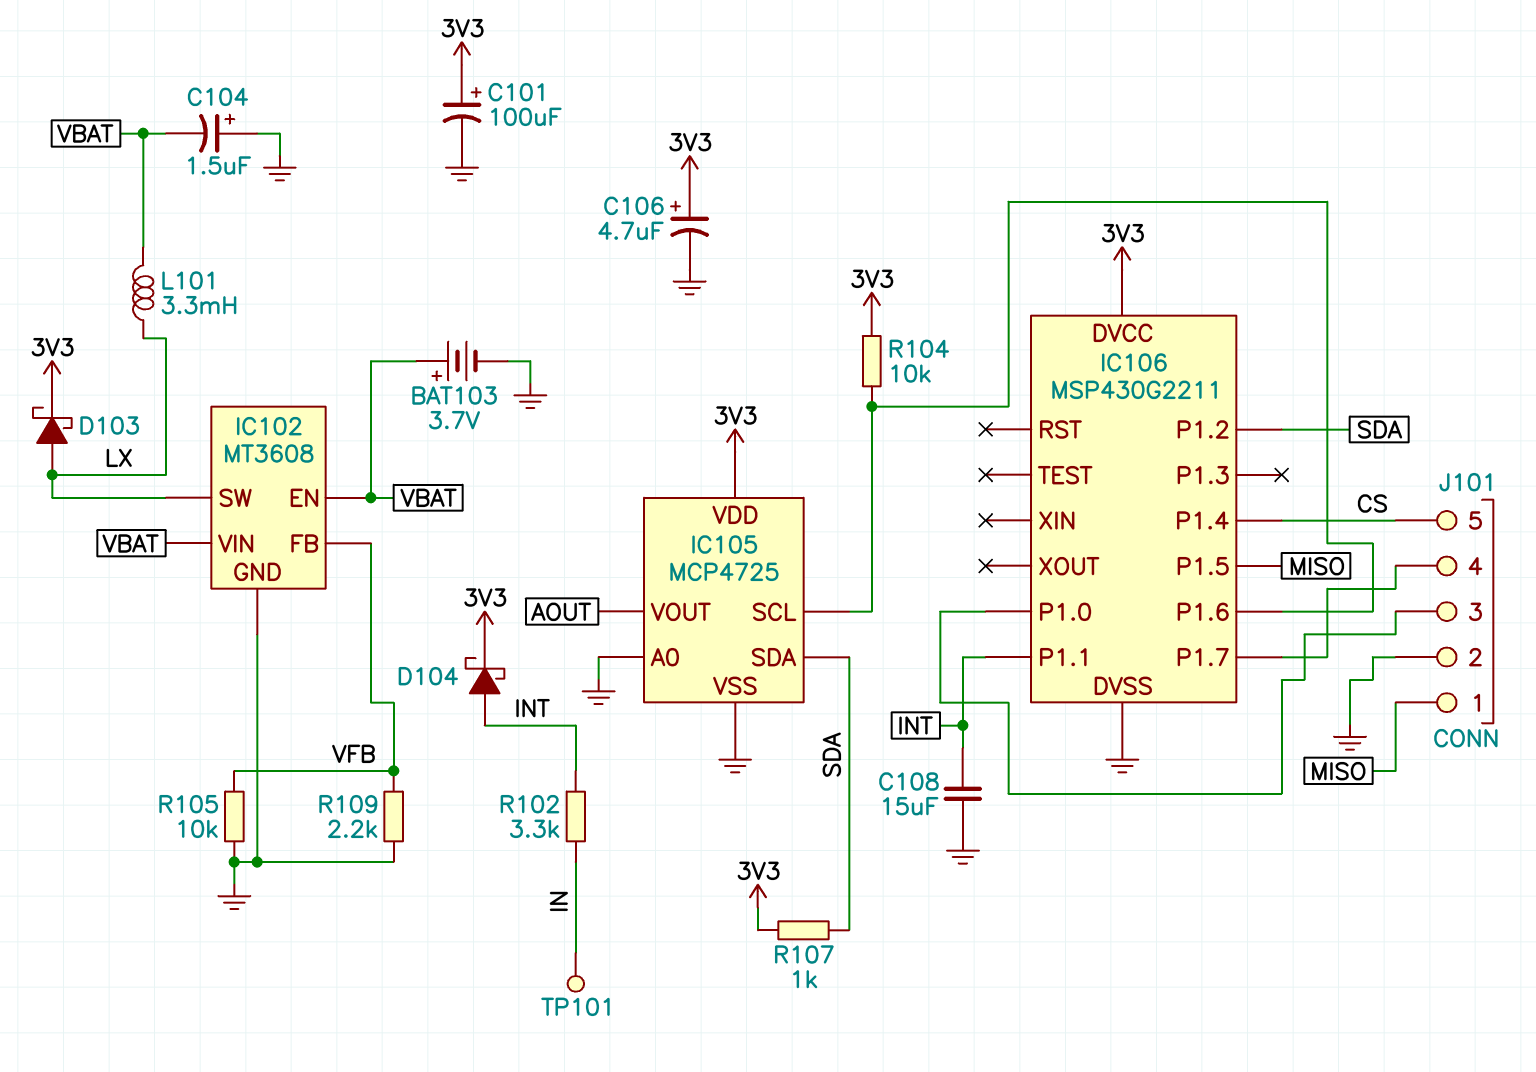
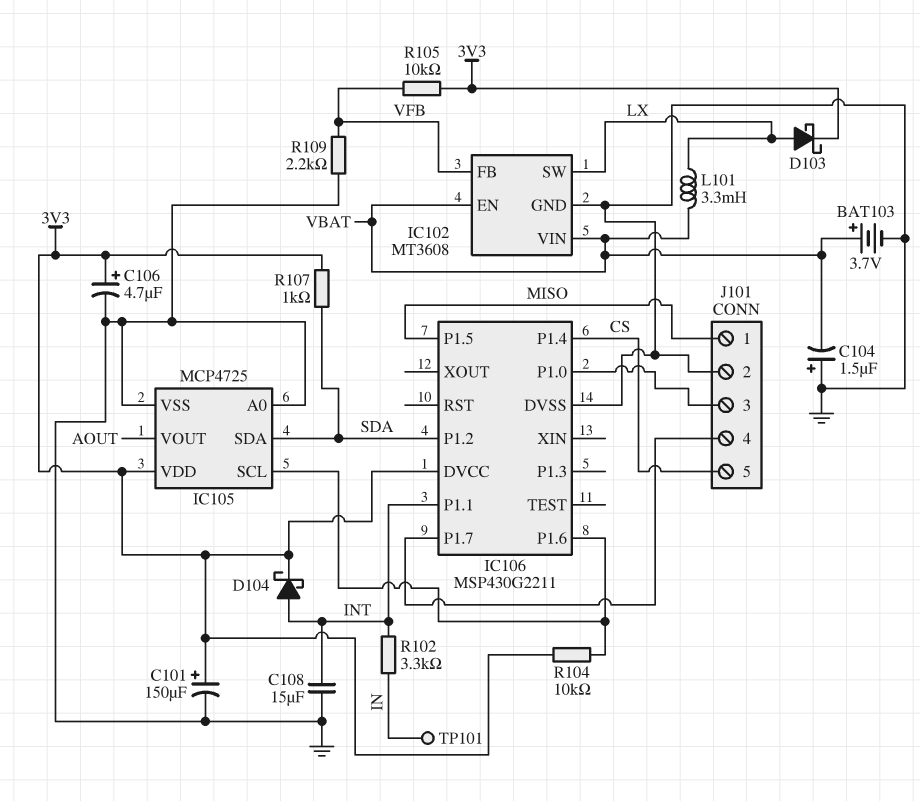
C101: 100uF (plus 3V3, minus GND) -> 150uF (plus 3V3, minus GND)
R105: 10k (GND, VFB) -> 10k (3V3, VFB)

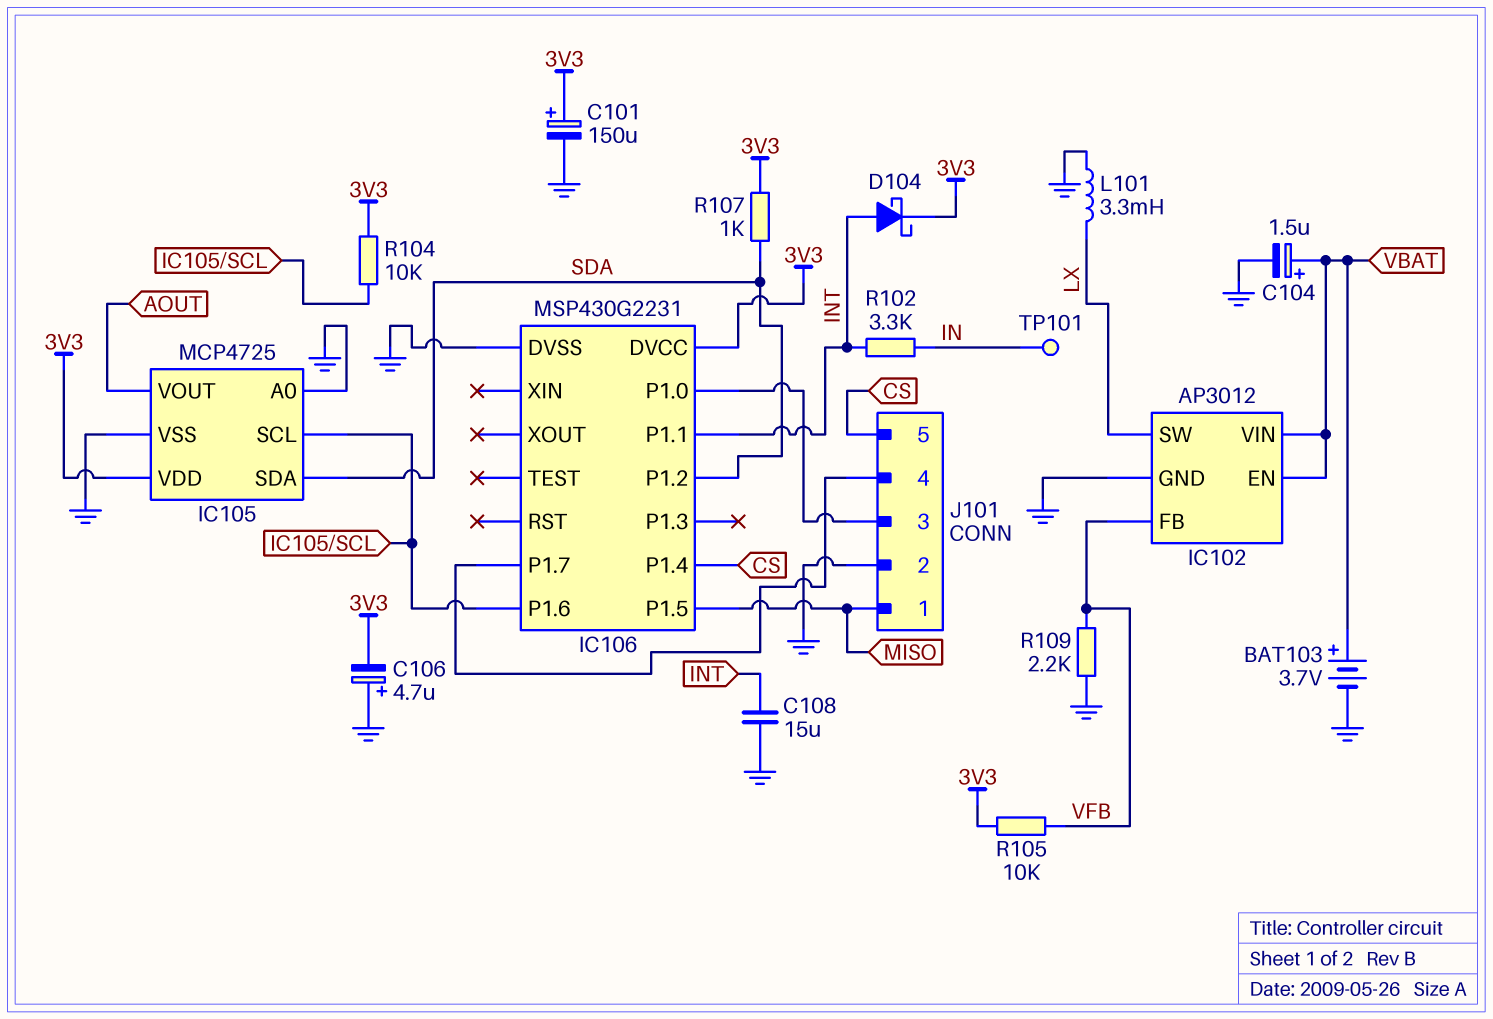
C104: 1.5uF (plus GND, minus VBAT) -> 1.5uF (plus VBAT, minus GND)
C106: 4.7uF (plus 3V3, minus GND) -> 4.7uF (plus GND, minus 3V3)
D103: schottky (A LX, K 3V3) -> none
IC102: MT3608 -> AP3012
IC106: MSP430G2211 -> MSP430G2231
L101: 3.3mH (LX, VBAT) -> 3.3mH (GND, LX)

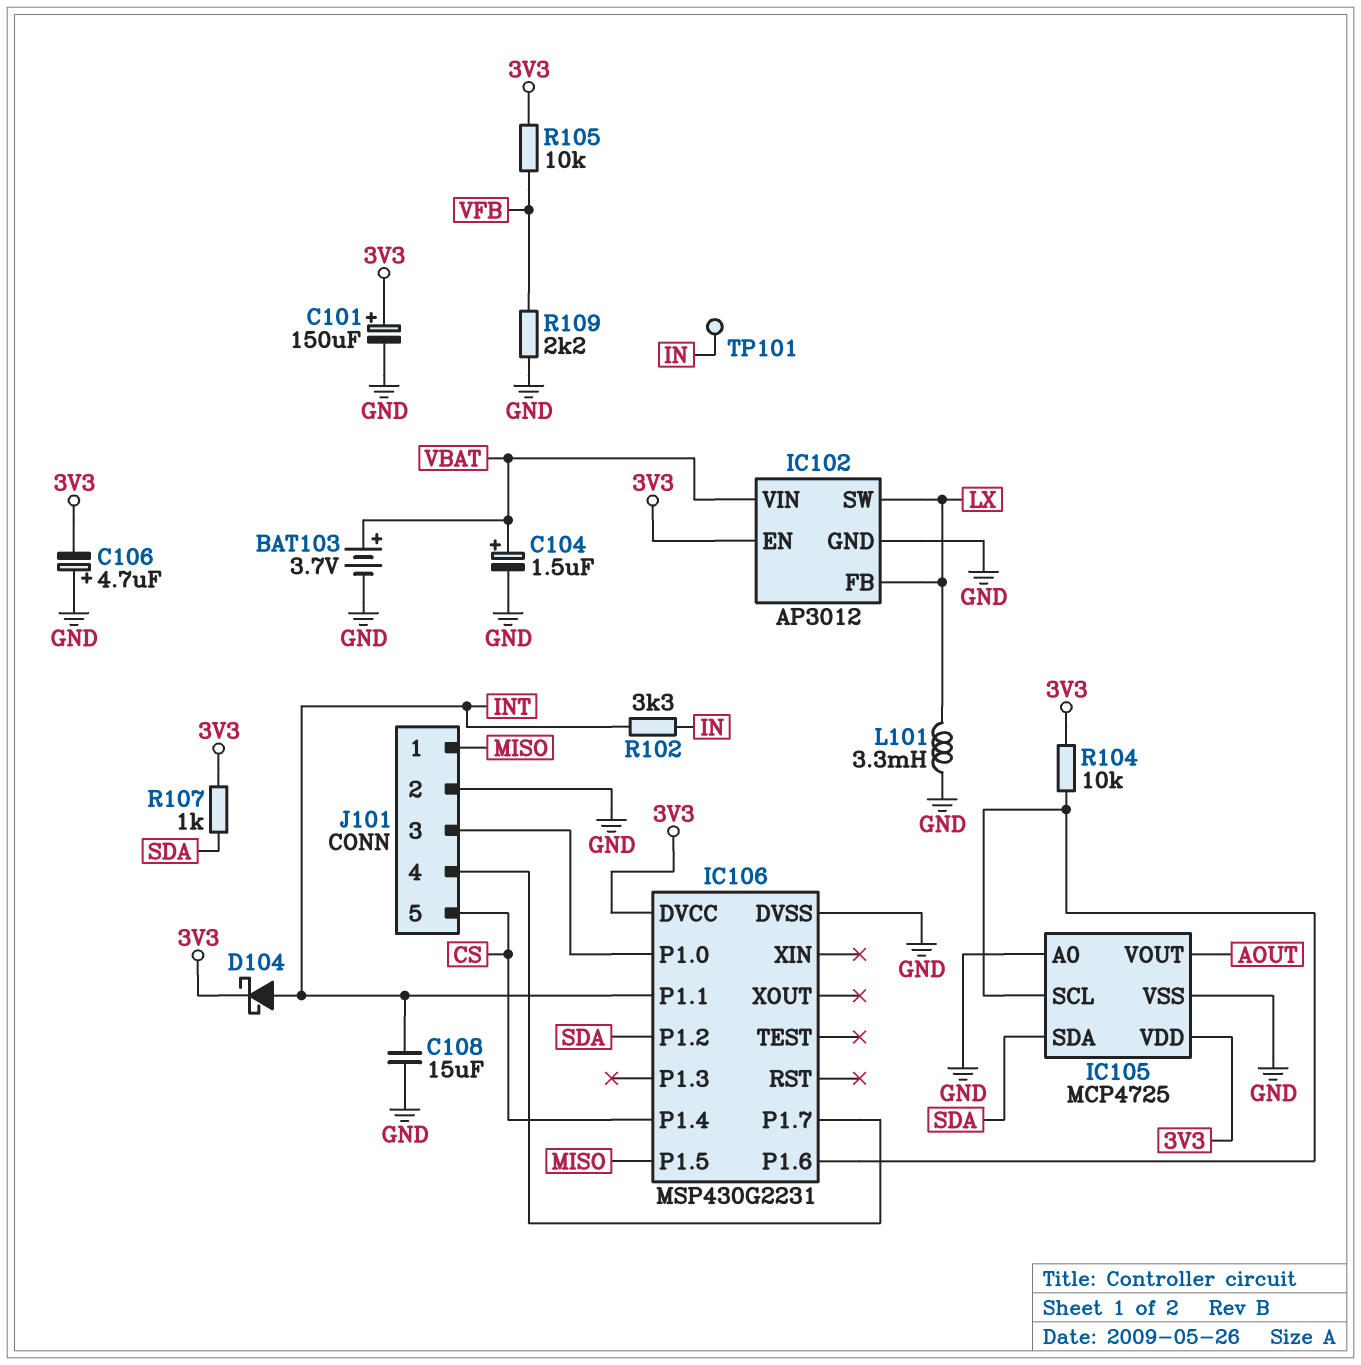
IC102 pin EN: VBAT -> 3V3
IC102 pin FB: VFB -> LX

